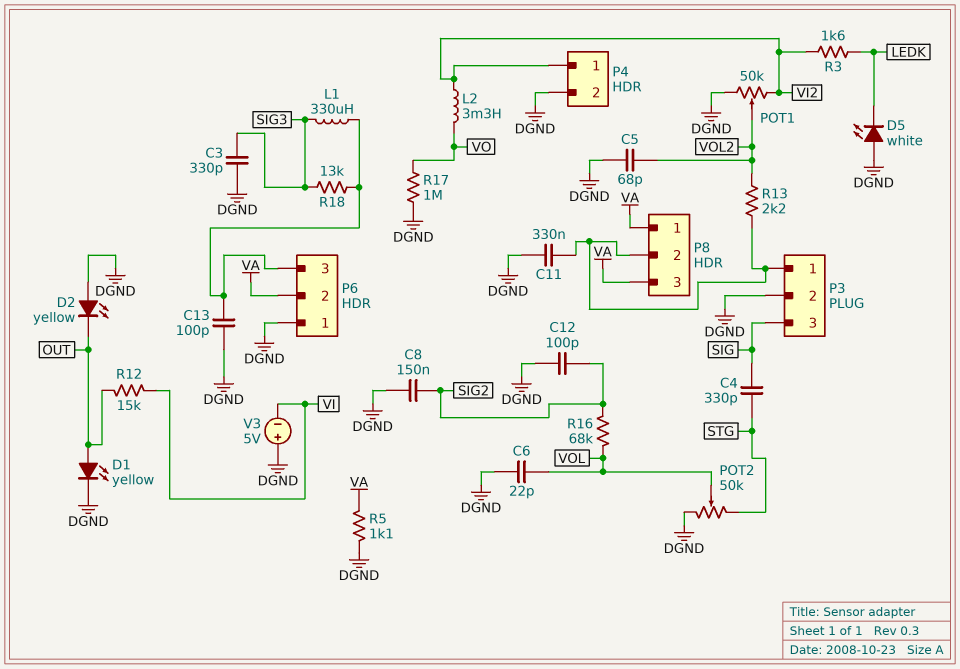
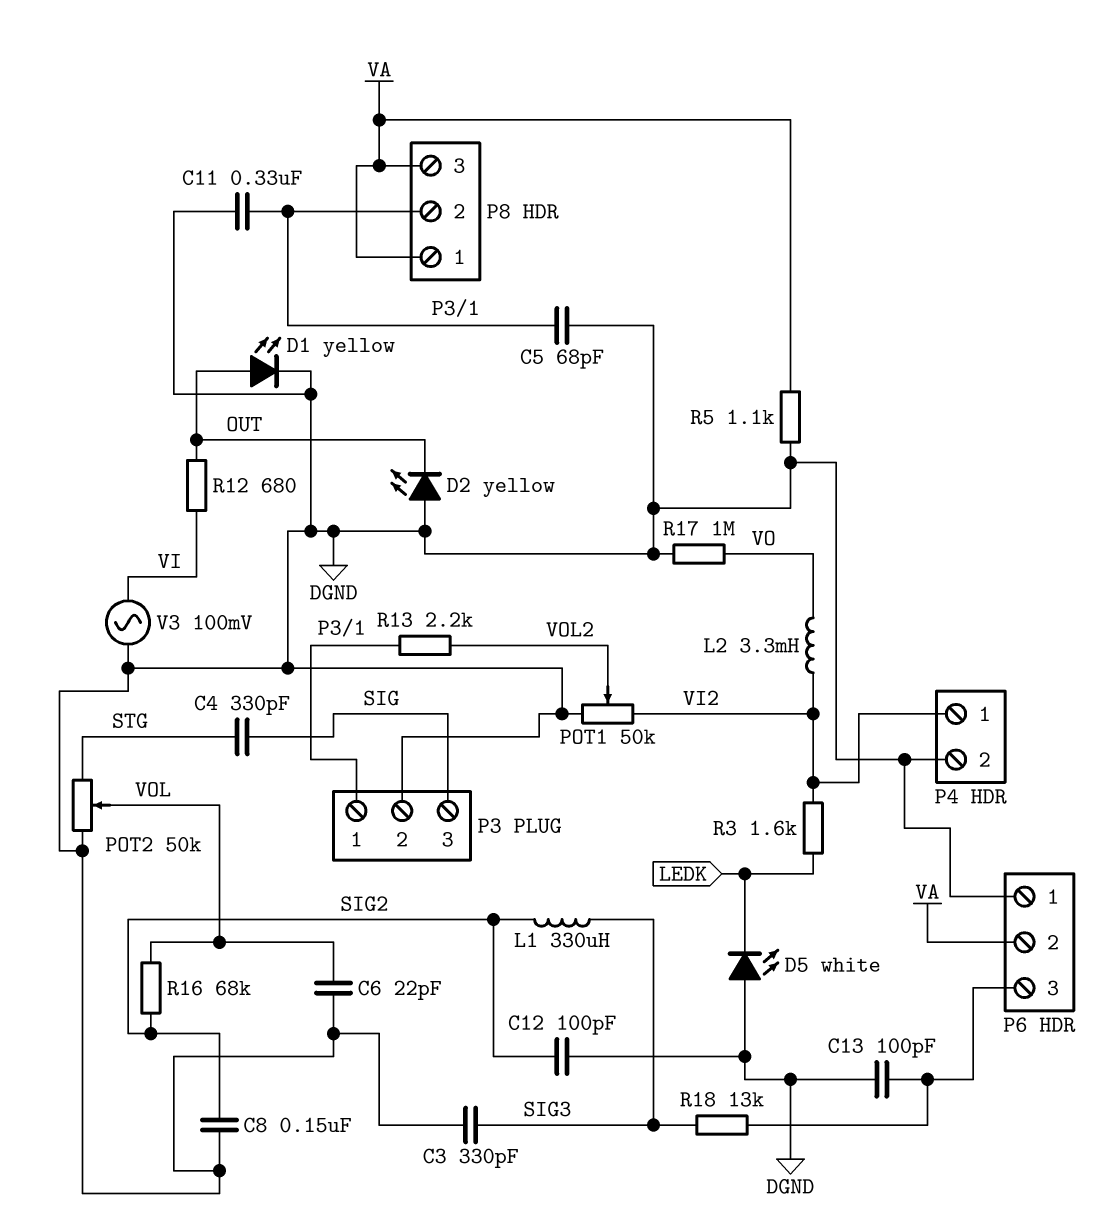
C5: 68pF (DGND, VOL2) -> 68pF (DGND, P3/1)
L1: 330uH (P6/3, SIG3) -> 330uH (SIG2, SIG3)
R12: 15k (OUT, VI) -> 680 (OUT, VI)
V3: 5V (plus DGND, minus VI) -> AC 100mV (DGND, VI)

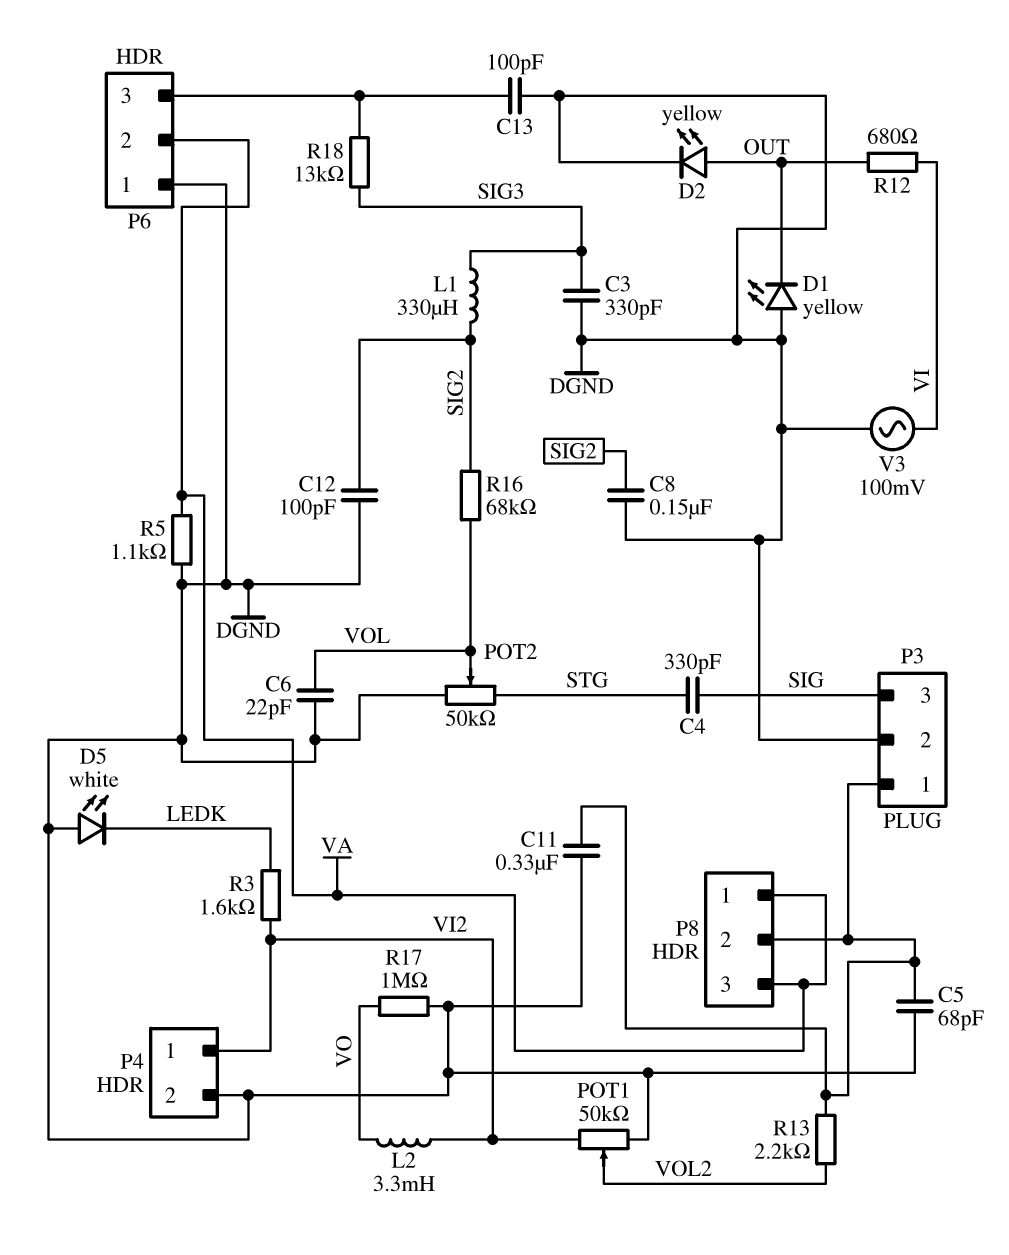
D1: LED yellow (A OUT, K DGND) -> LED yellow (A DGND, K OUT)
D2: LED yellow (A DGND, K OUT) -> LED yellow (A OUT, K DGND)

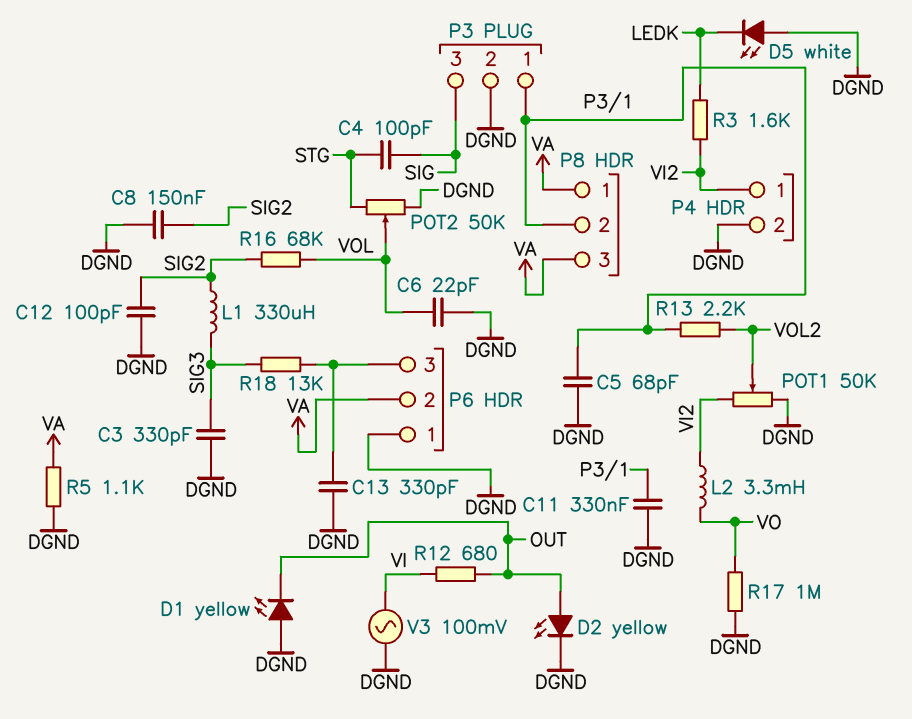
C4: 330pF (SIG, STG) -> 100pF (SIG, STG)
C13: 100pF (DGND, P6/3) -> 330pF (DGND, P6/3)

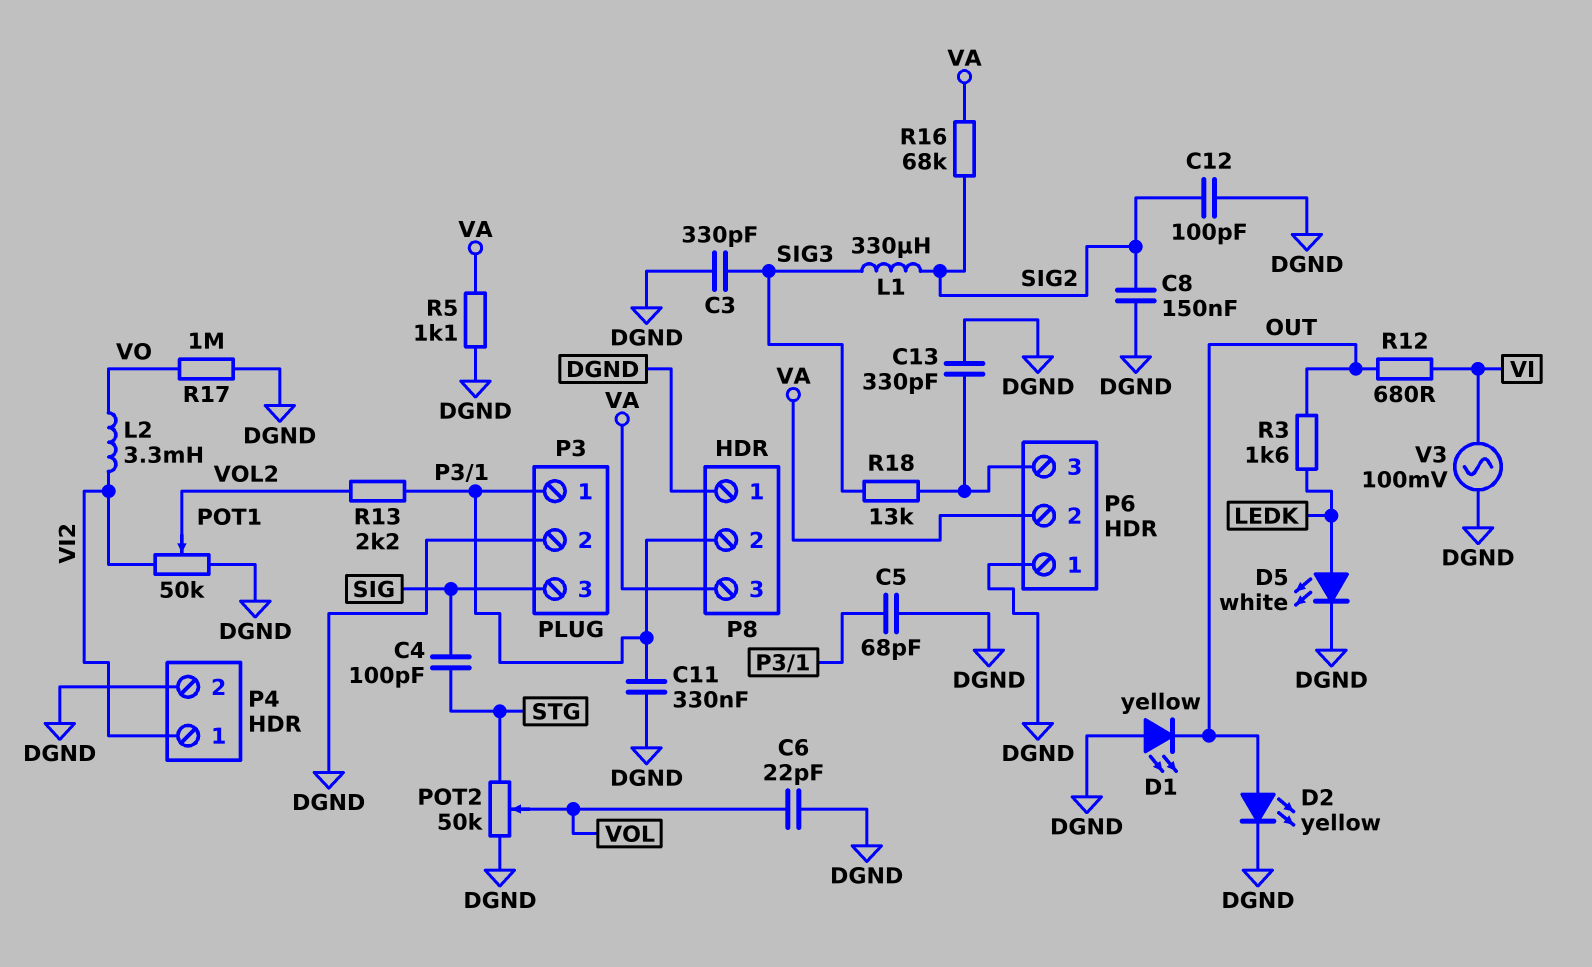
D5: LED white (A DGND, K LEDK) -> LED white (A LEDK, K DGND)
P8 pin 1: VA -> DGND
R3: 1.6k (LEDK, VI2) -> 1.6k (LEDK, OUT)
R16: 68k (SIG2, VOL) -> 68k (SIG2, VA)

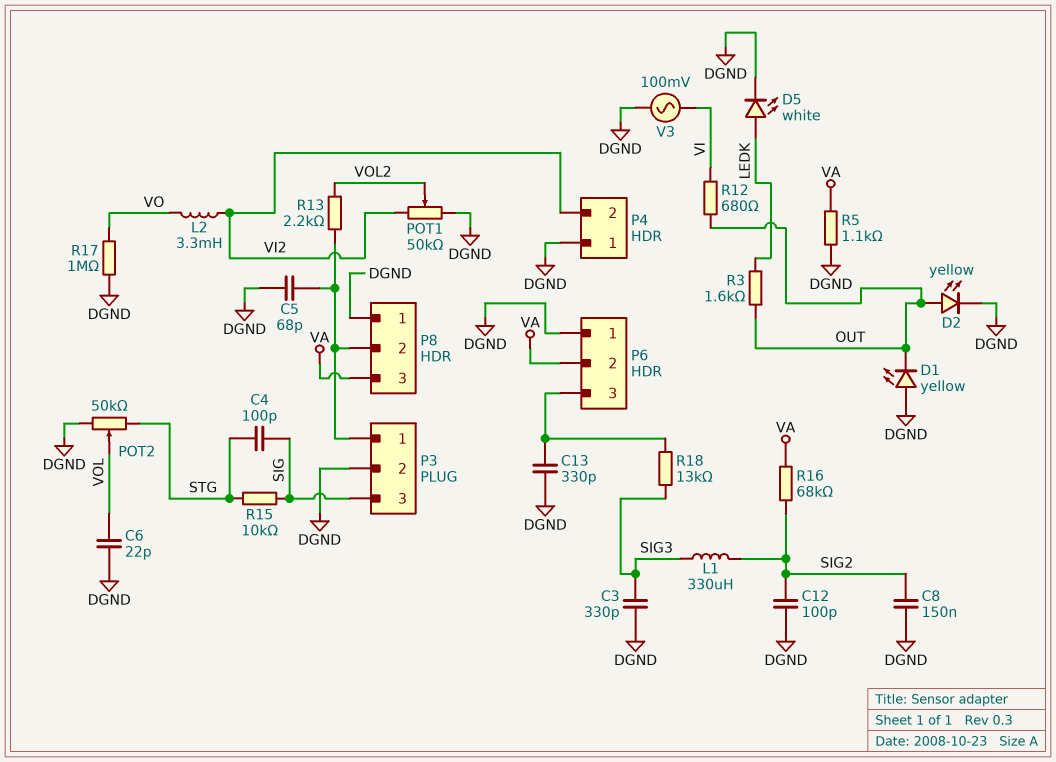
C11: 330nF (DGND, P3/1) -> none
P4 pin 1: VI2 -> DGND
P4 pin 2: DGND -> VI2
R15: none -> 10k (SIG, STG)

